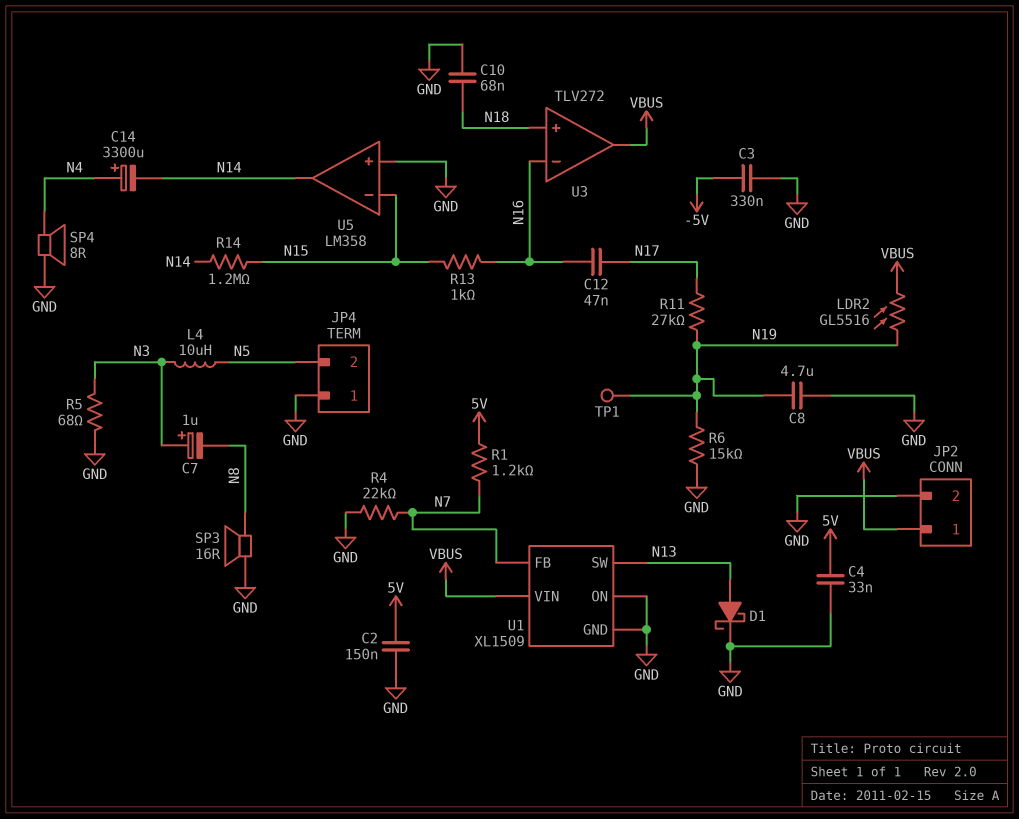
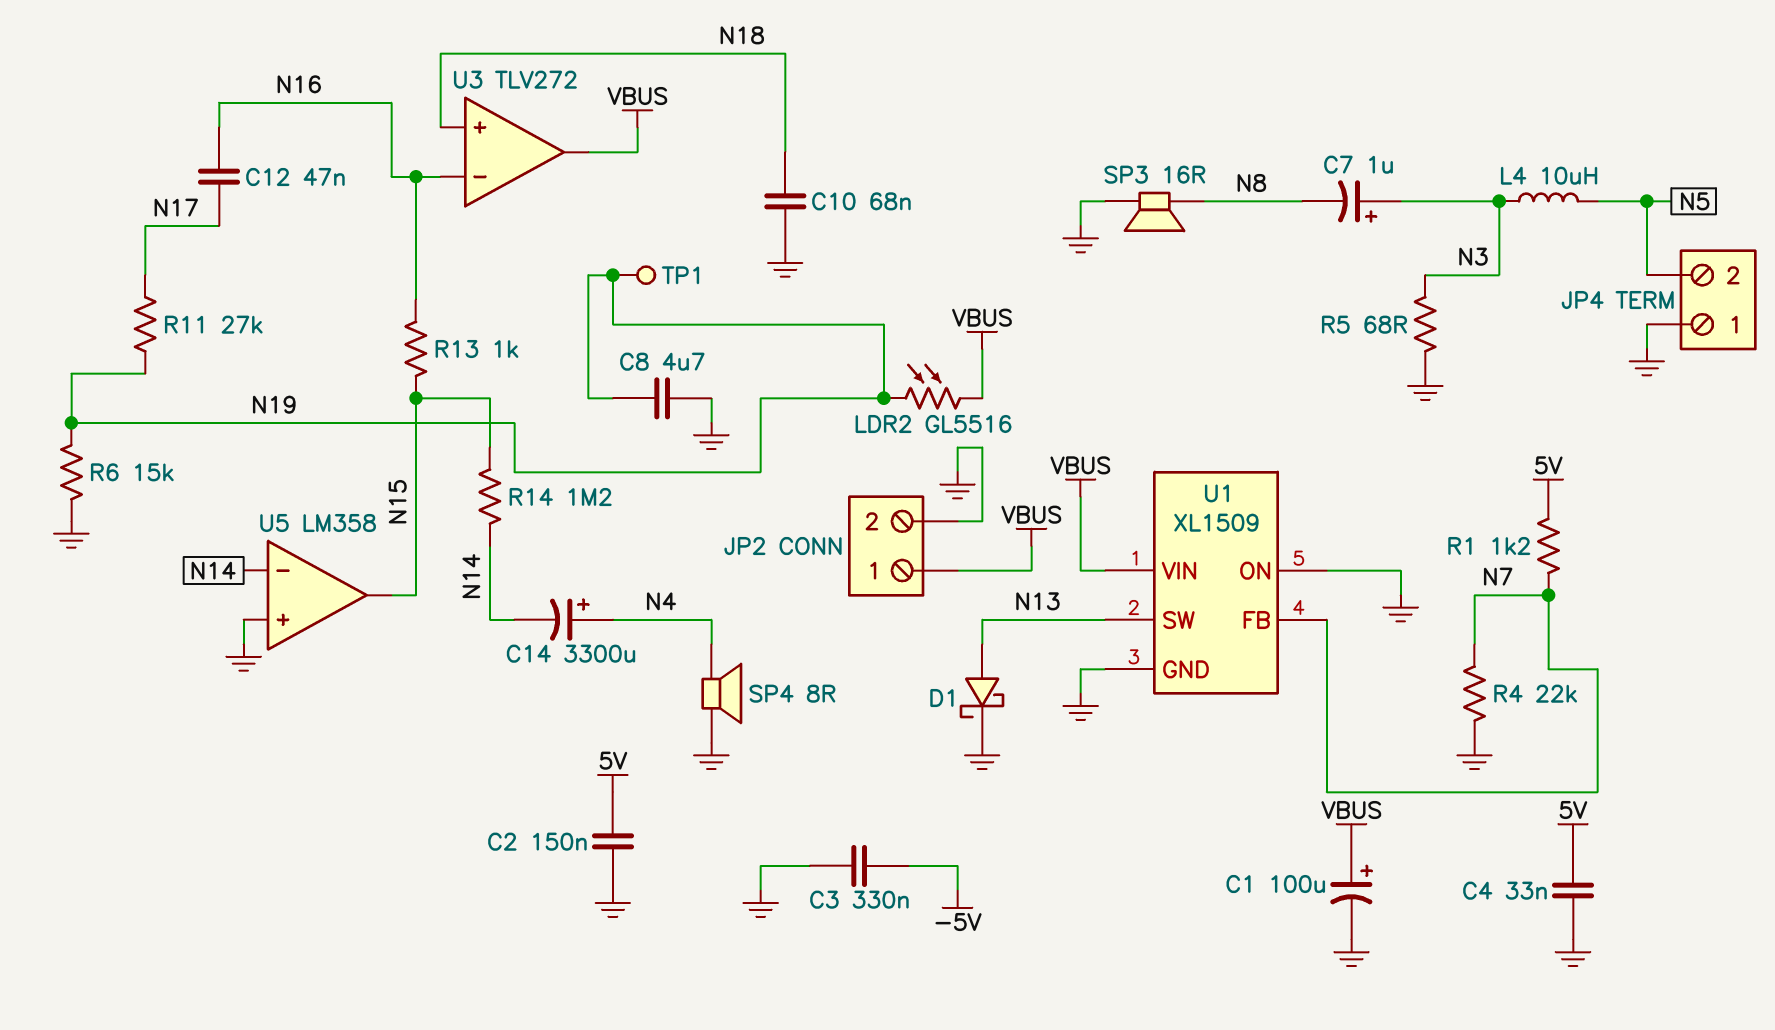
C1: none -> 100uF (plus VBUS, minus GND)
U5 pin in-: N15 -> N14
U5 pin out: N14 -> N15

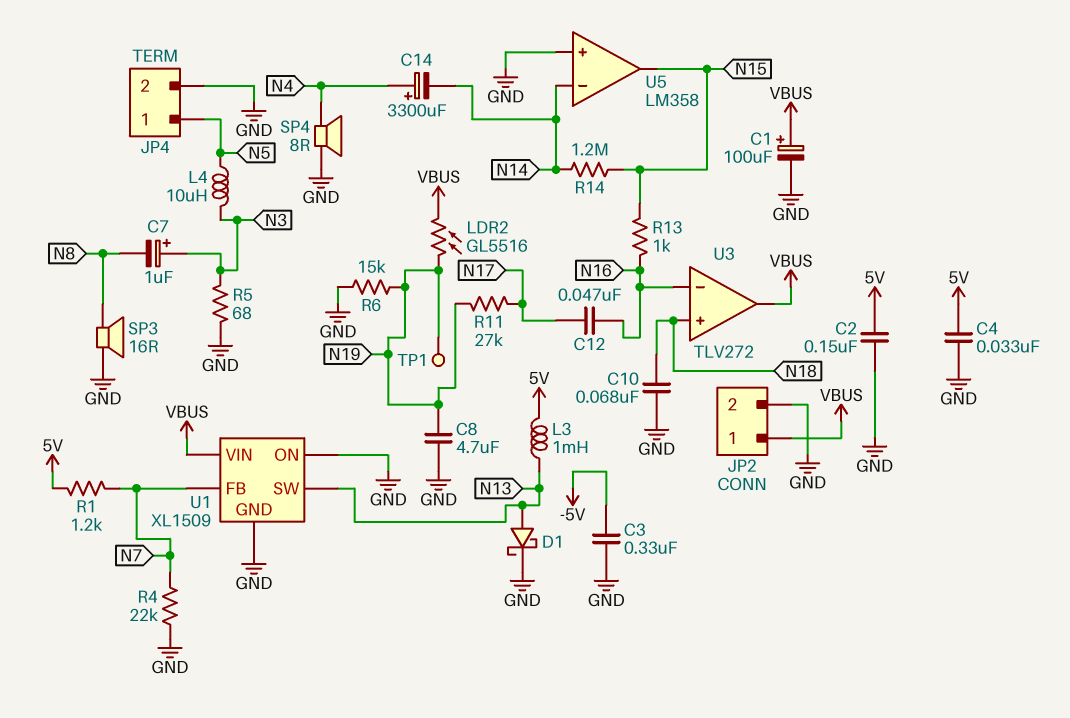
JP4 pin 1: GND -> N5
JP4 pin 2: N5 -> GND
L3: none -> 1mH (5V, N13)

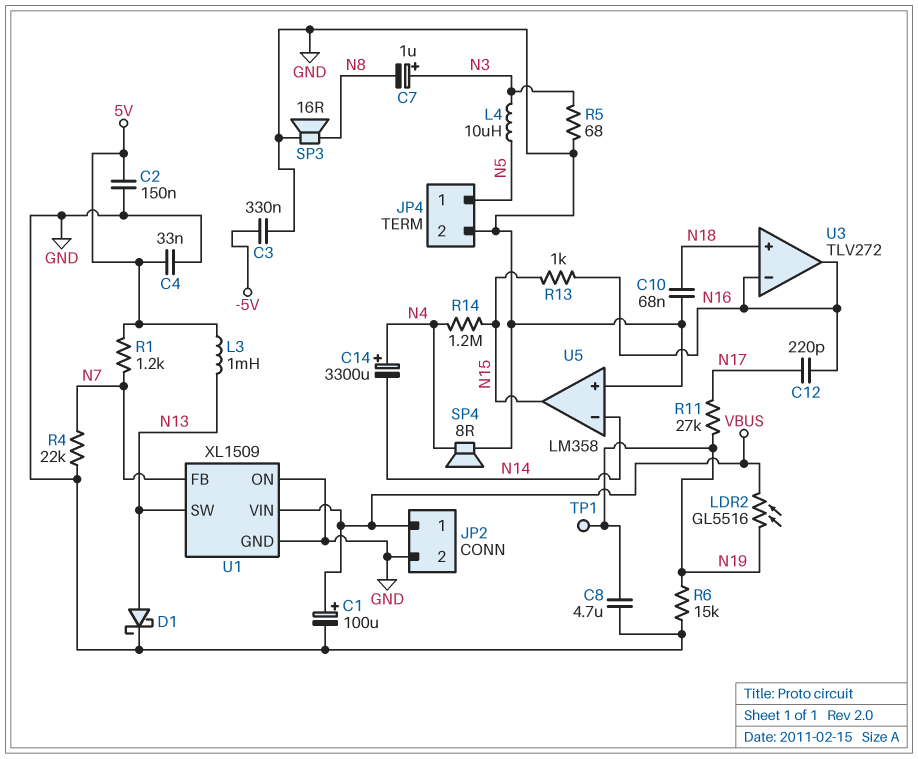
C12: 47nF (N16, N17) -> 220pF (N16, N17)
R14: 1.2M (N14, N15) -> 1.2M (N4, N15)
U3 pin out: VBUS -> N16

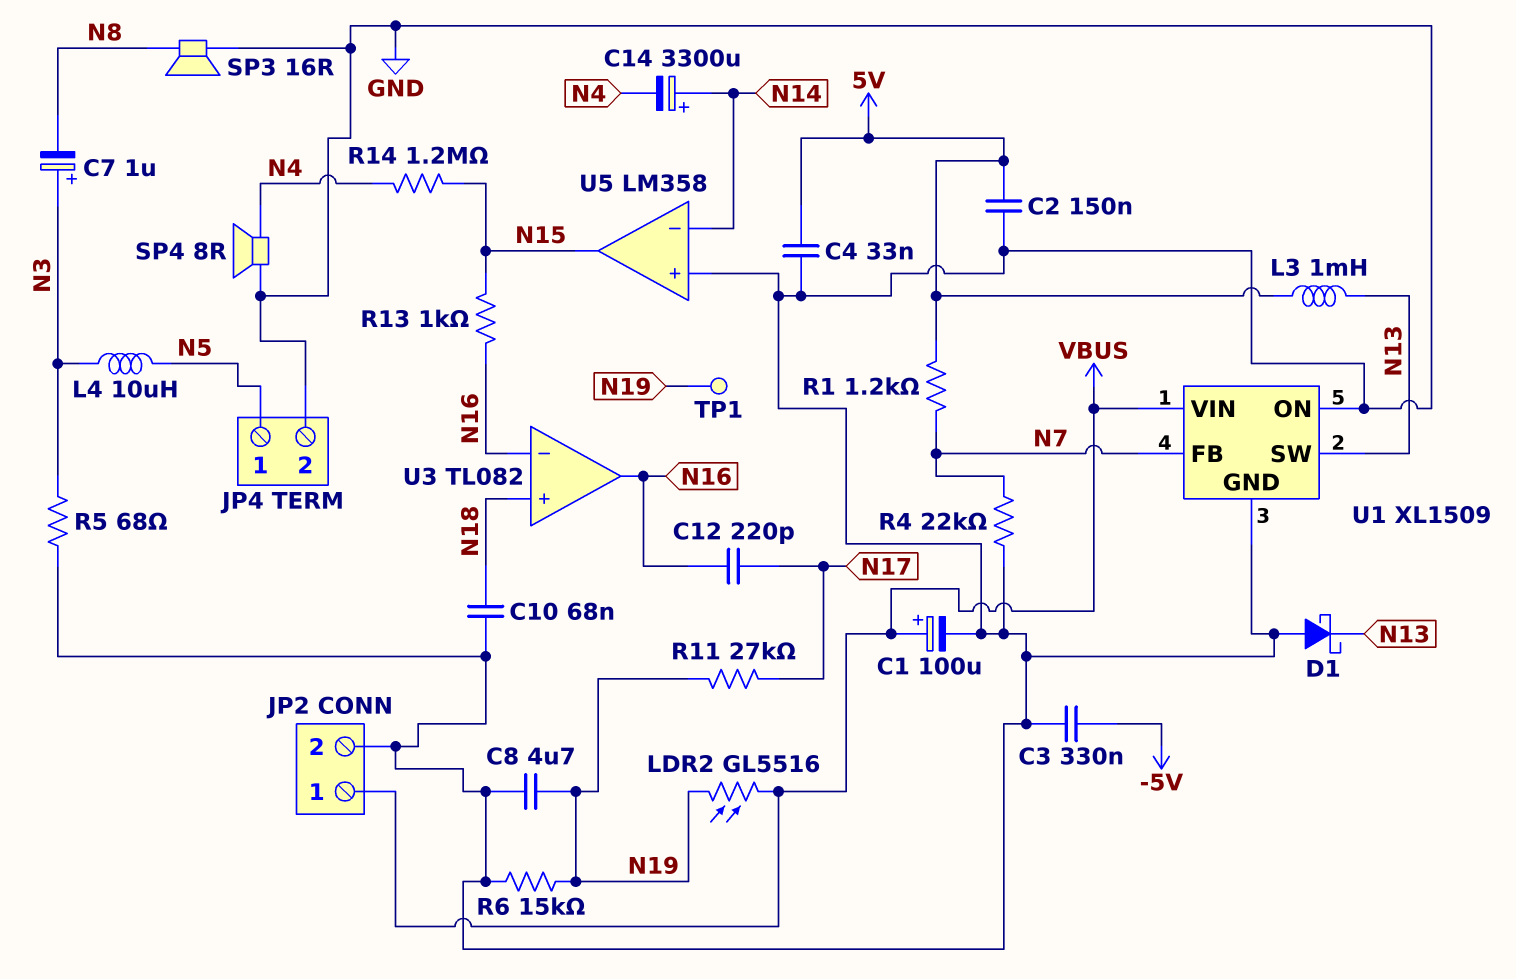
C14: 3300uF (plus N4, minus N14) -> 3300uF (plus N14, minus N4)
D1: schottky (A N13, K GND) -> schottky (A GND, K N13)
U3: TLV272 -> TL082

